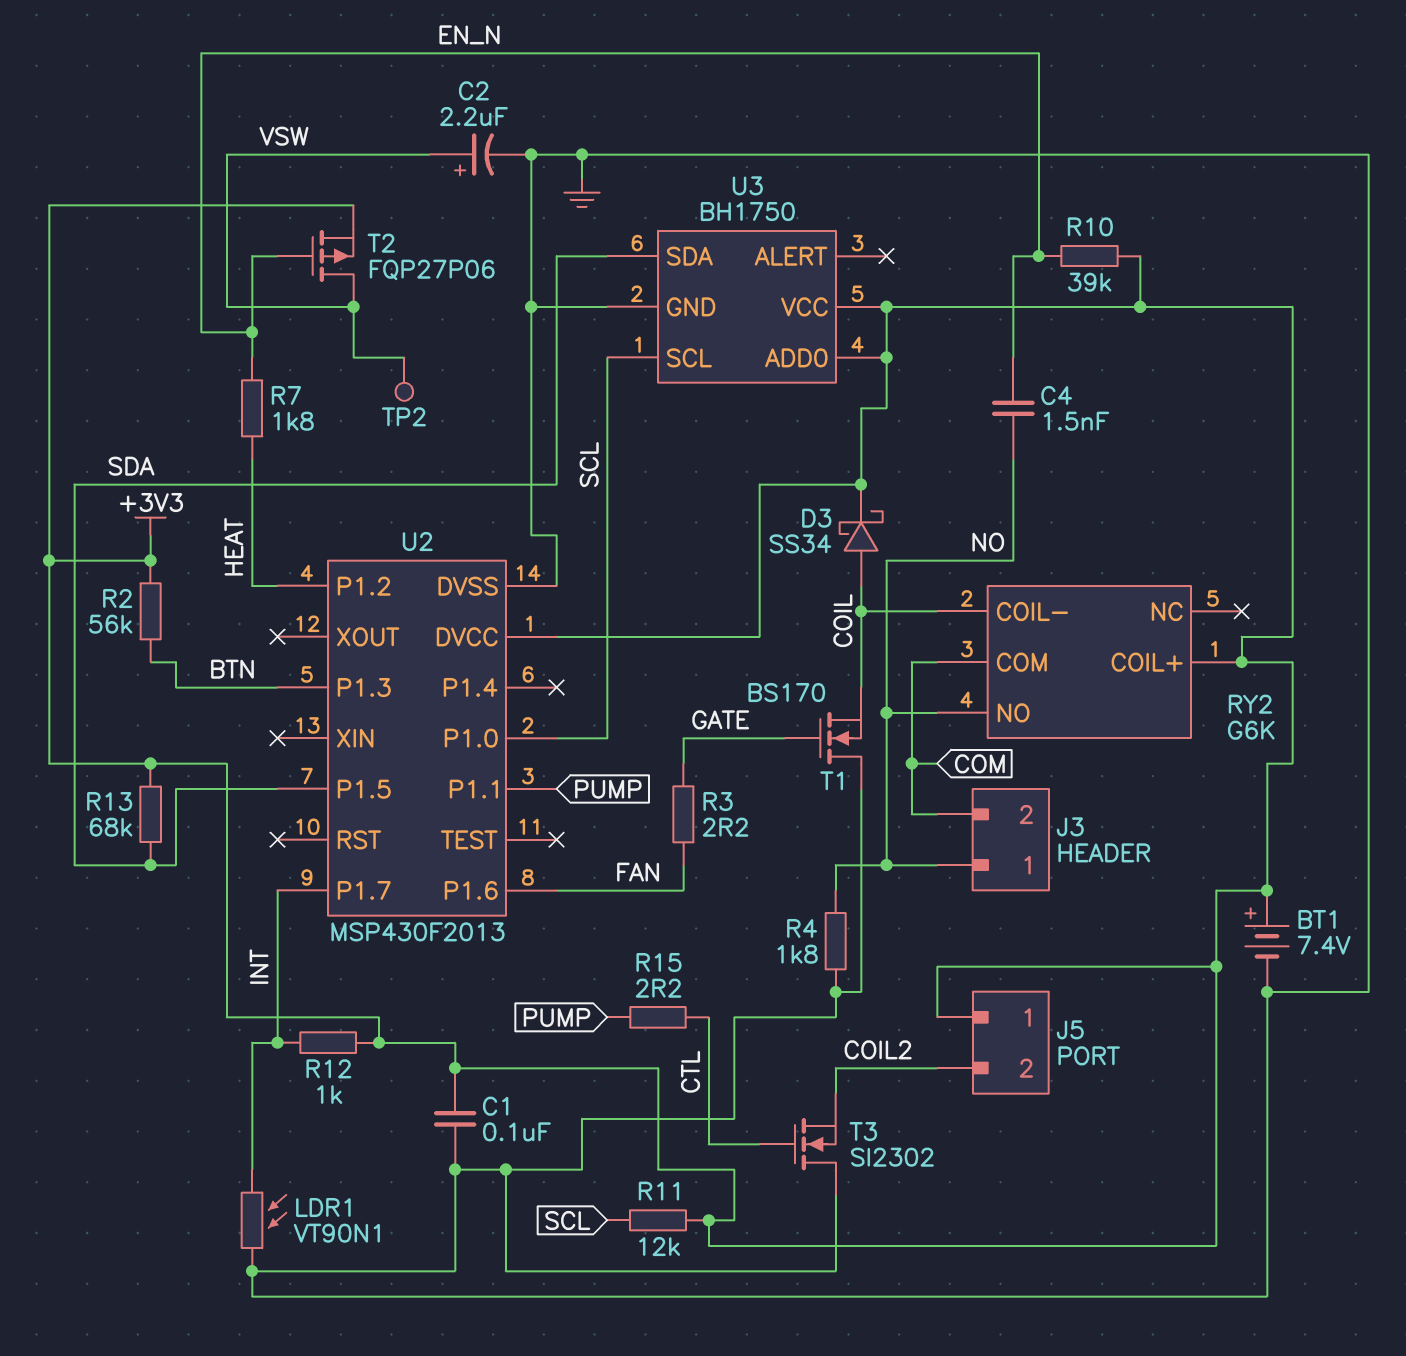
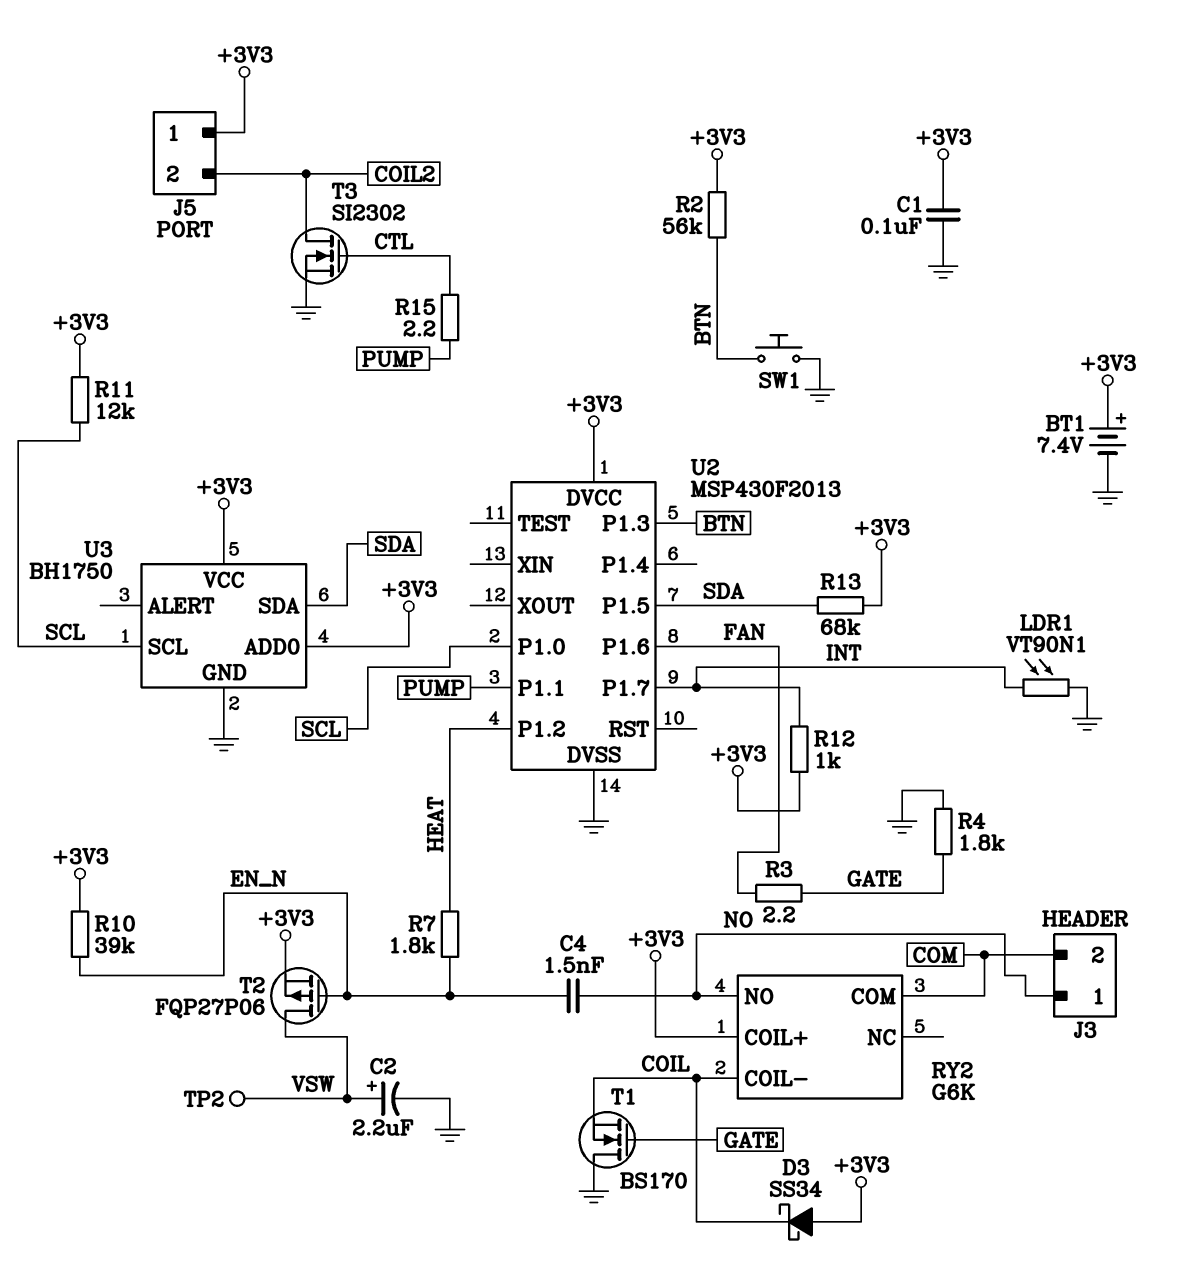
D3: schottky SS34 (A COIL, K +3V3) -> schottky SS34 (A +3V3, K COIL)
R4: 1.8k (GND, NO) -> 1.8k (GATE, GND)
SW1: none -> button (BTN, GND)
T3: NMOS SI2302 (G CTL, D GND, S COIL2) -> NMOS SI2302 (G CTL, D COIL2, S GND)

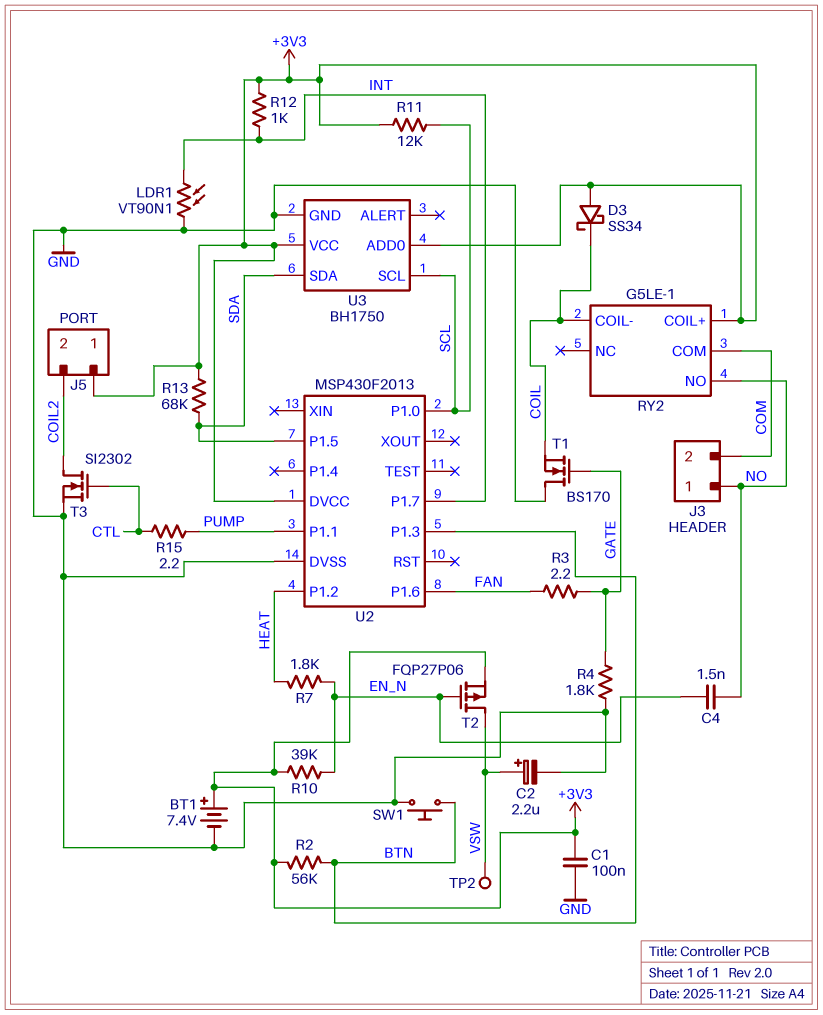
RY2: G6K -> G5LE-1

